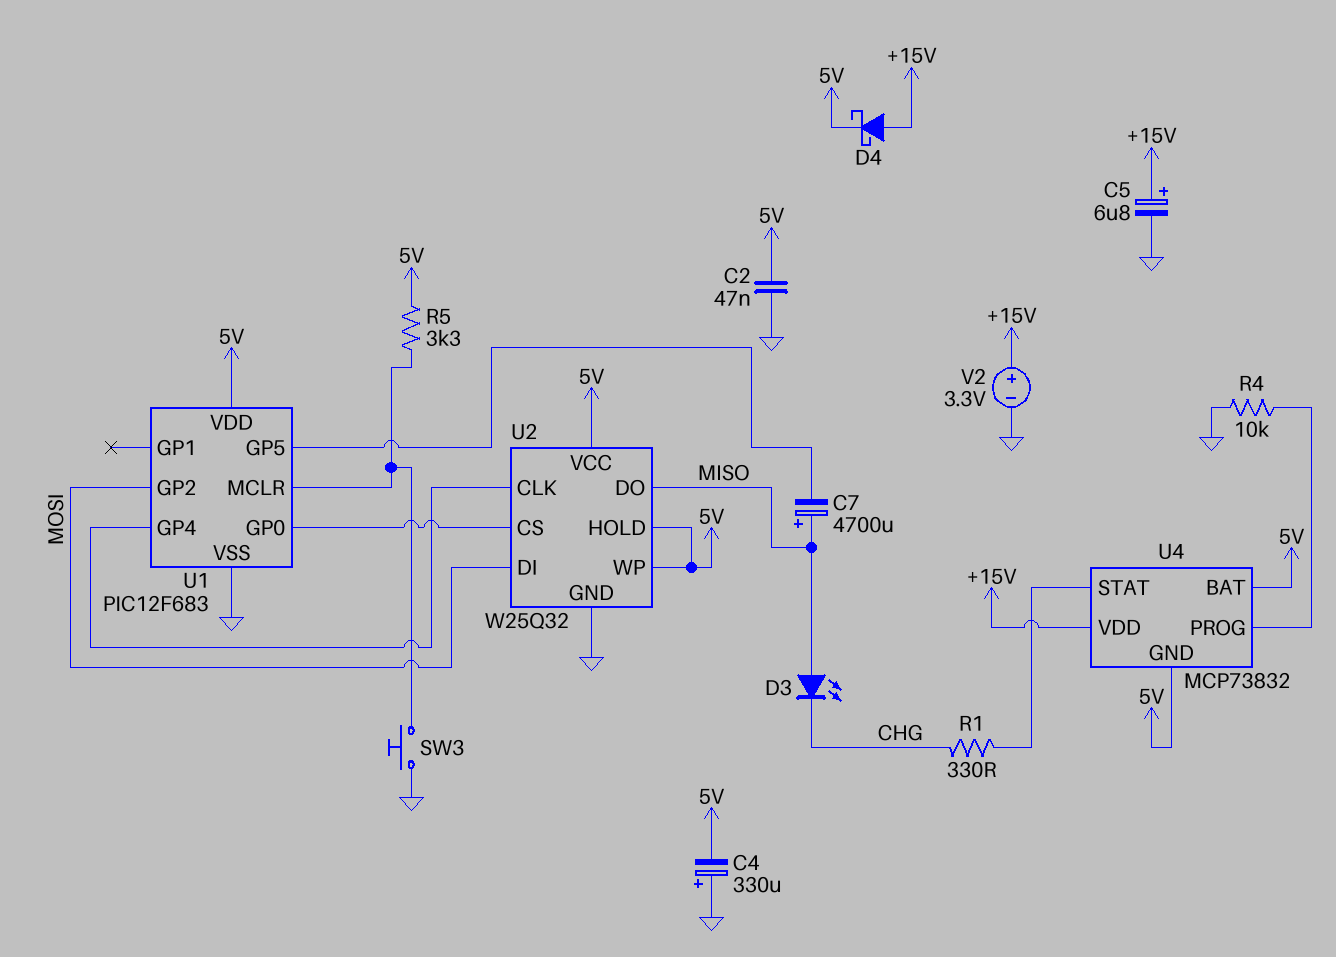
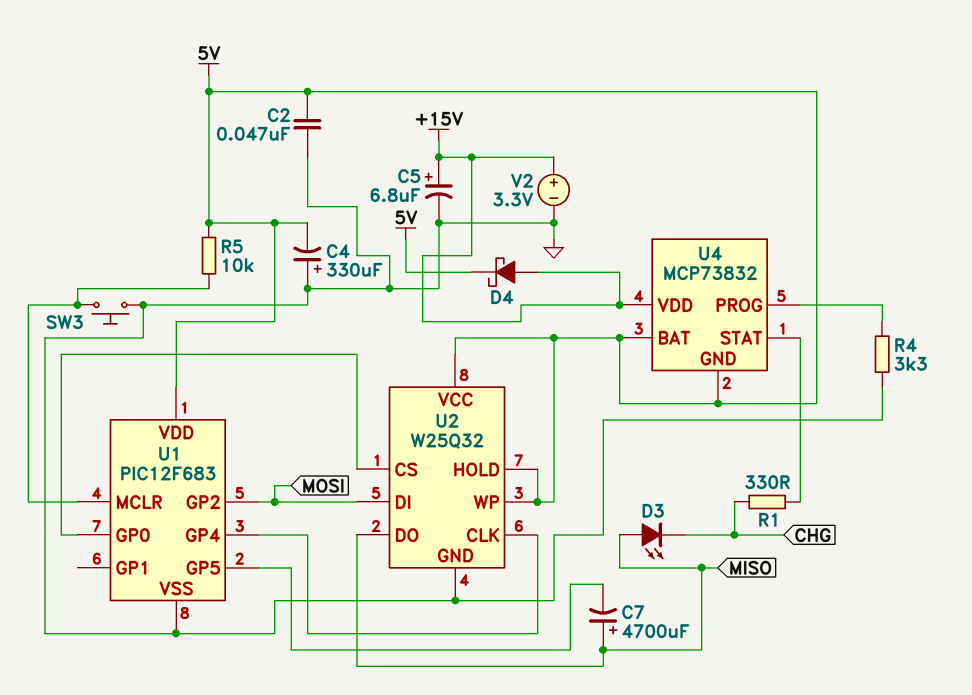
R4: 10k (GND, U4/PROG) -> 3.3k (GND, U4/PROG)
R5: 3.3k (5V, U1/MCLR) -> 10k (5V, U1/MCLR)

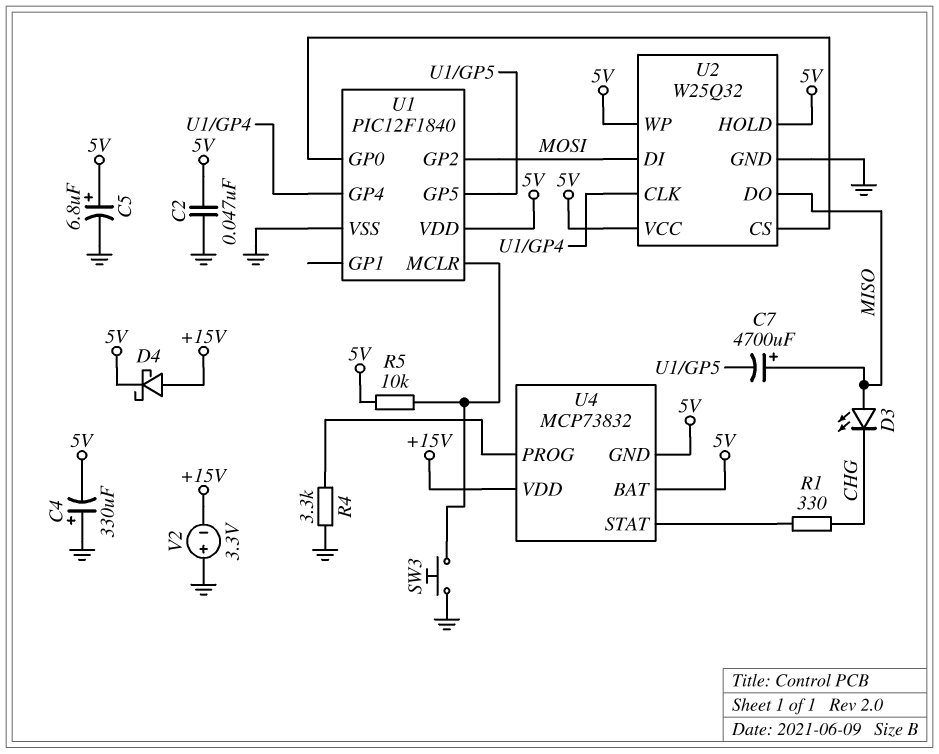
C5: 6.8uF (plus +15V, minus GND) -> 6.8uF (plus 5V, minus GND)
U1: PIC12F683 -> PIC12F1840
V2: 3.3V (plus +15V, minus GND) -> 3.3V (plus GND, minus +15V)

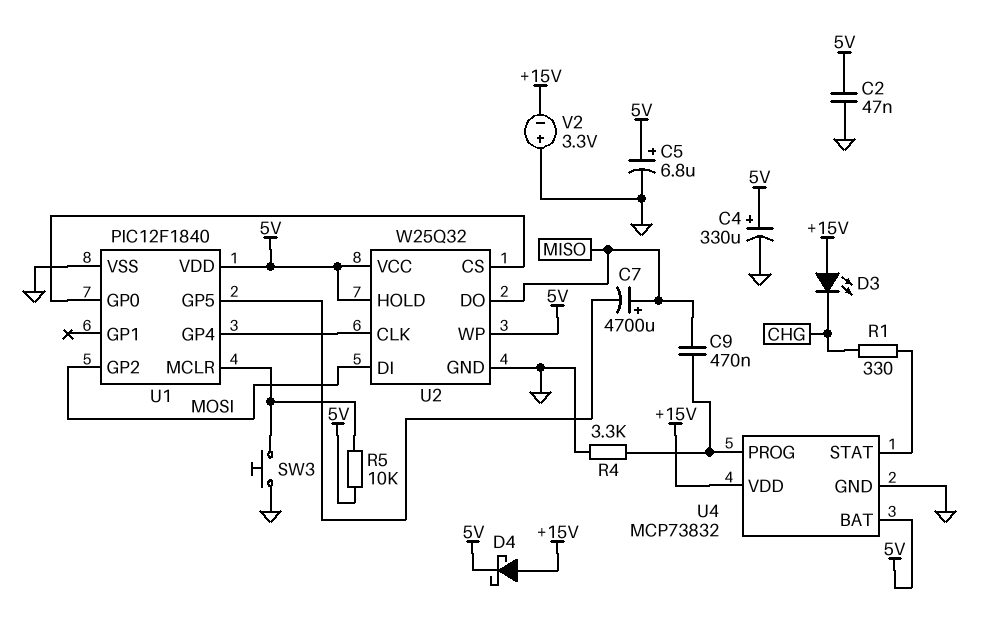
C4: 330uF (plus GND, minus 5V) -> 330uF (plus 5V, minus GND)
C9: none -> 470nF (MISO, U4/PROG)
D3: LED (A MISO, K CHG) -> LED (A +15V, K CHG)
U4 pin GND: 5V -> GND

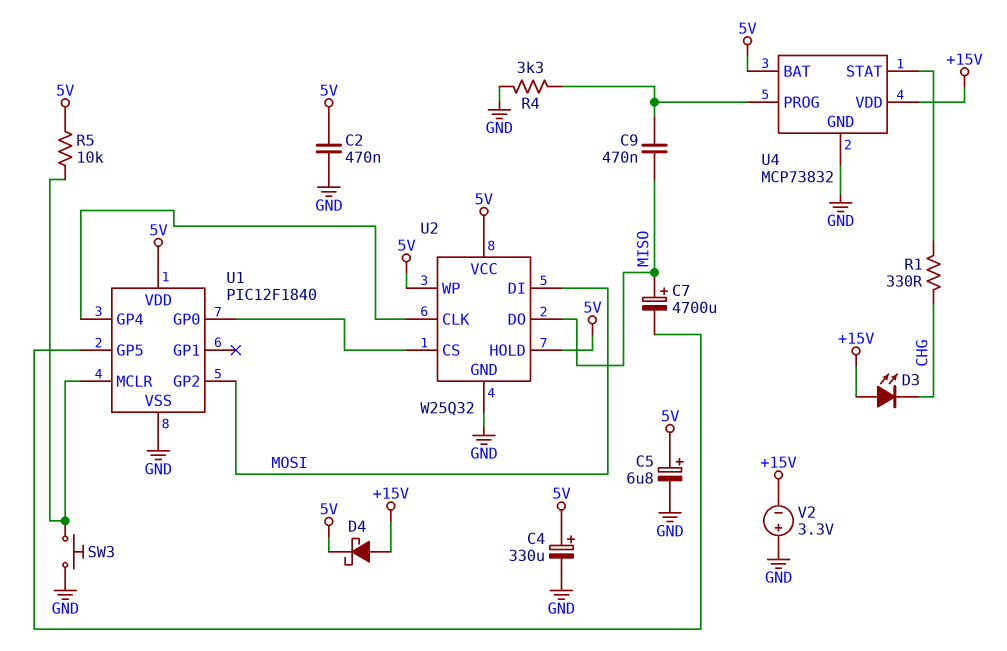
C2: 47nF (5V, GND) -> 470nF (5V, GND)

